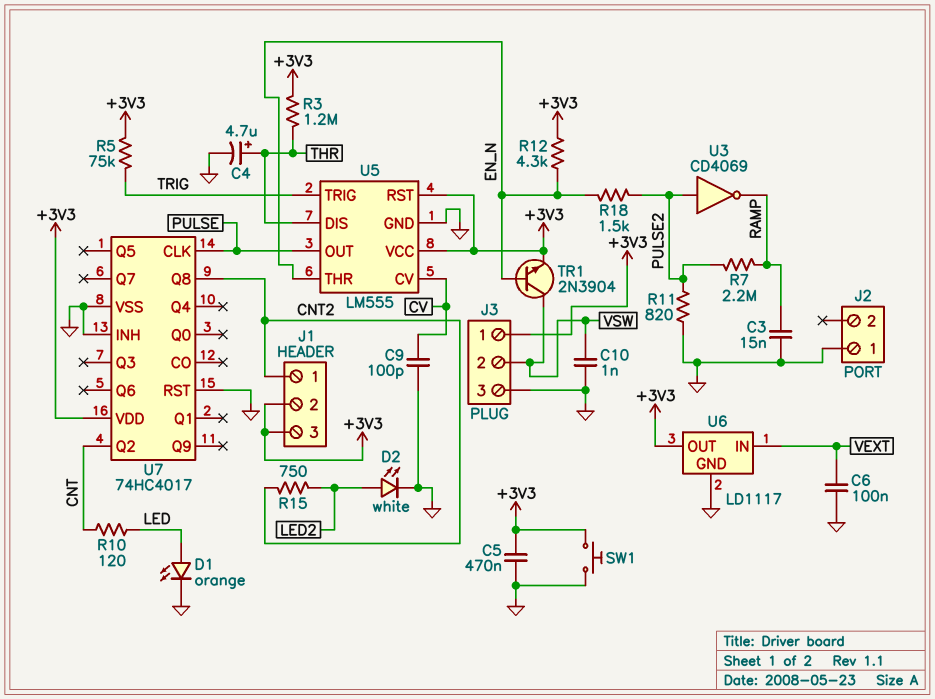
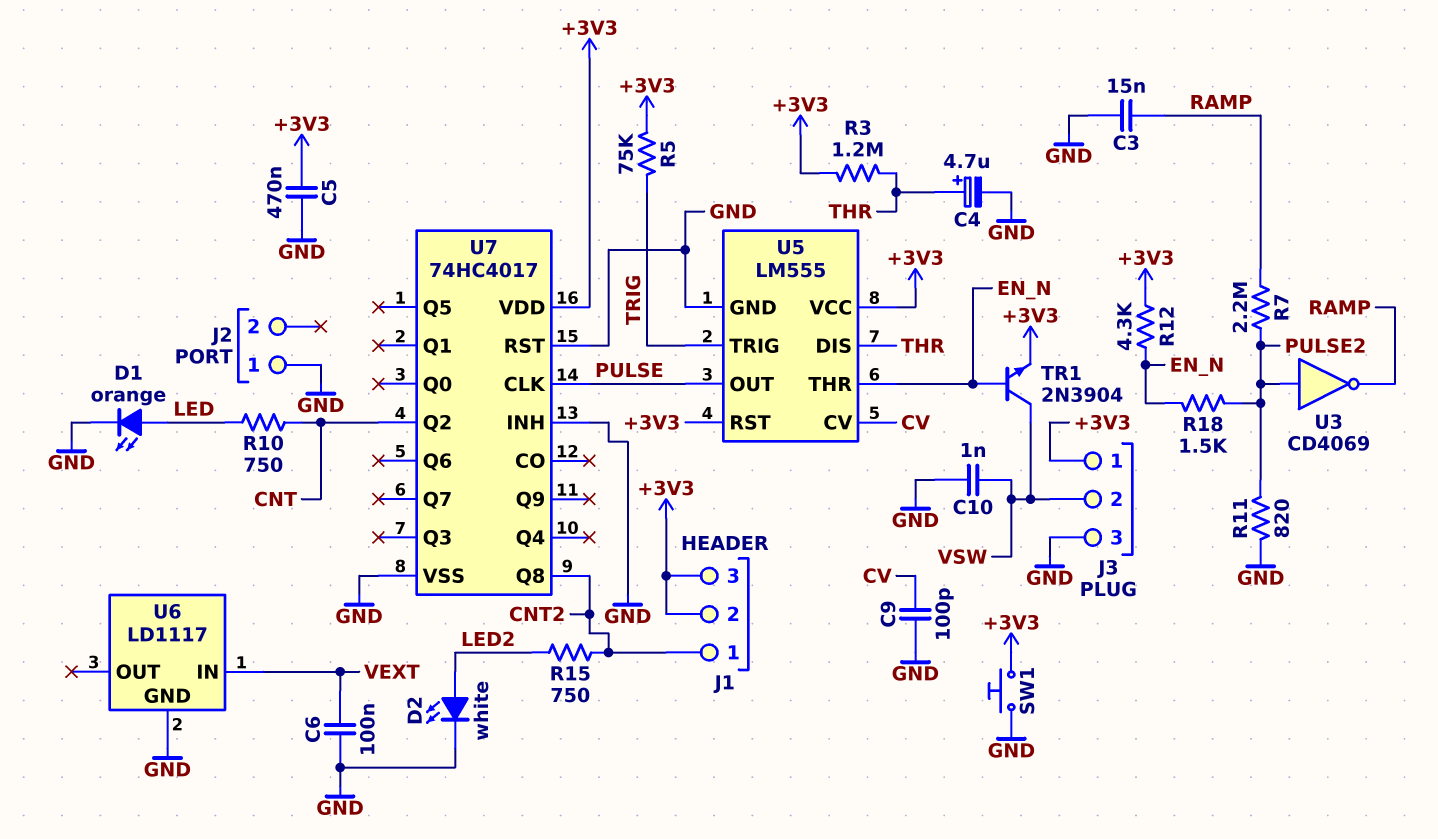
R10: 120 (CNT, LED) -> 750 (CNT, LED)
U6 pin OUT: +3V3 -> none

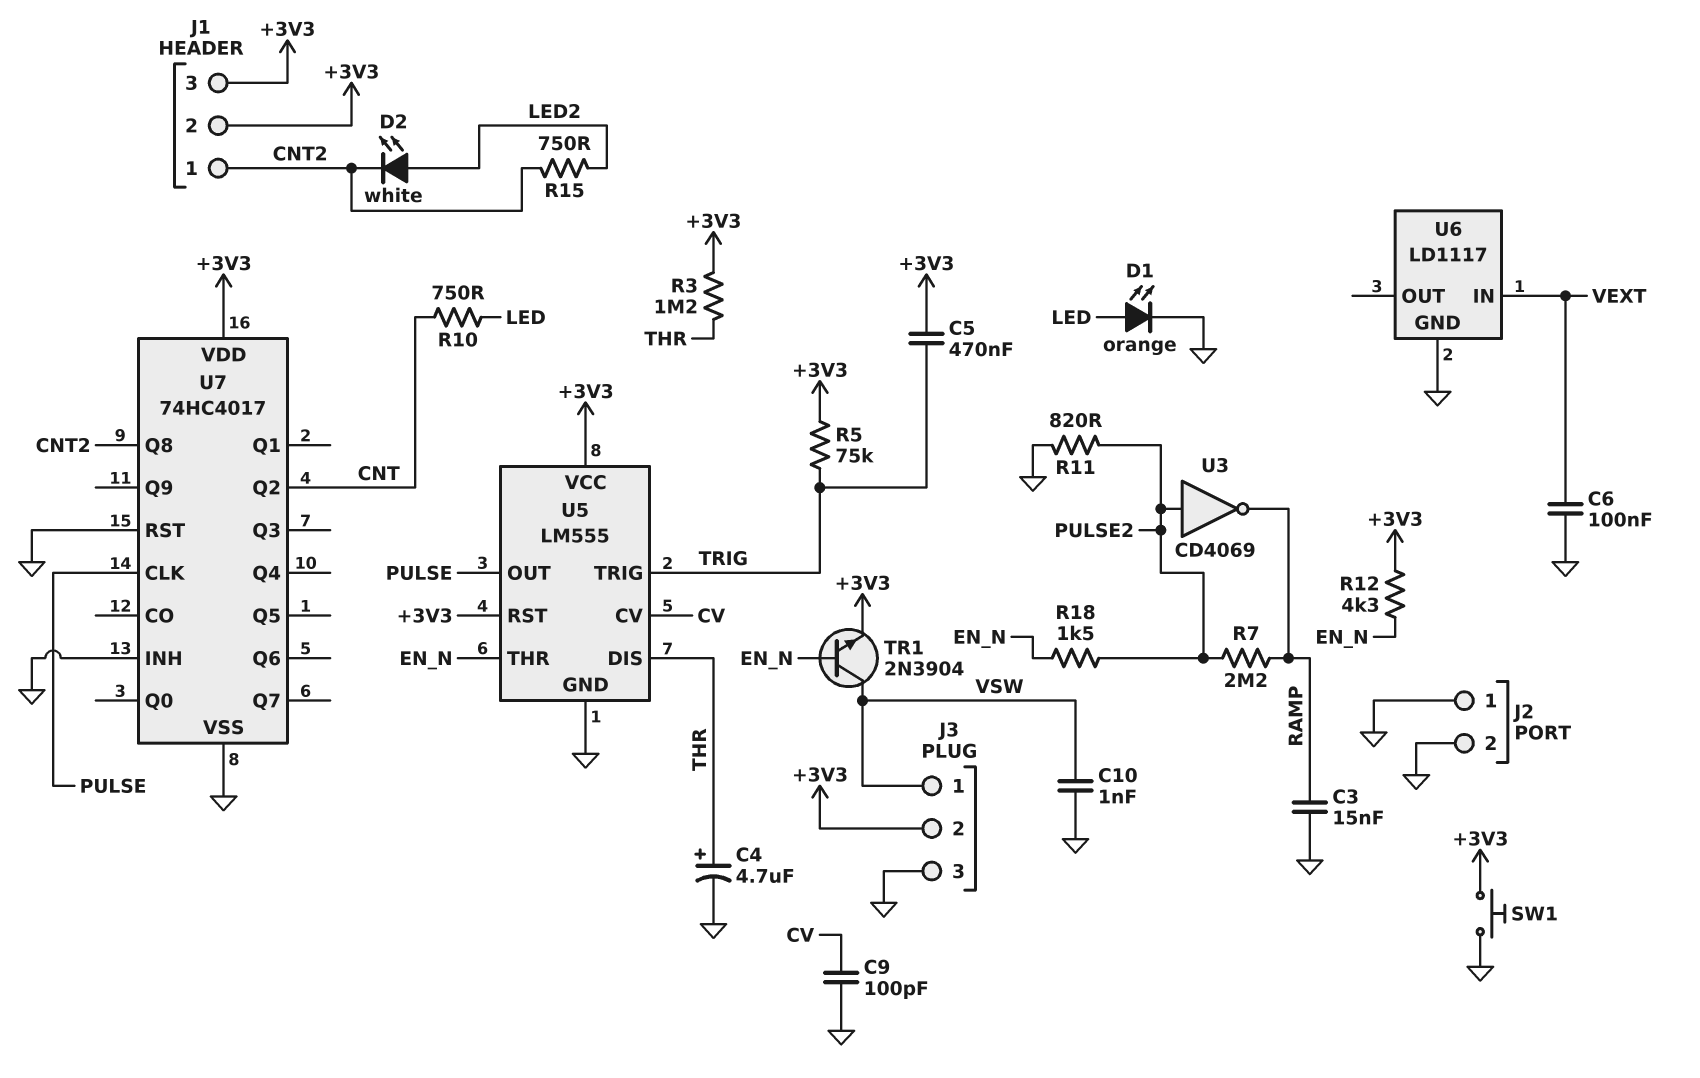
C5: 470nF (+3V3, GND) -> 470nF (+3V3, TRIG)
D2: LED white (A LED2, K GND) -> LED white (A LED2, K CNT2)
J2 pin 2: none -> GND
J3 pin 1: +3V3 -> VSW
J3 pin 2: VSW -> +3V3

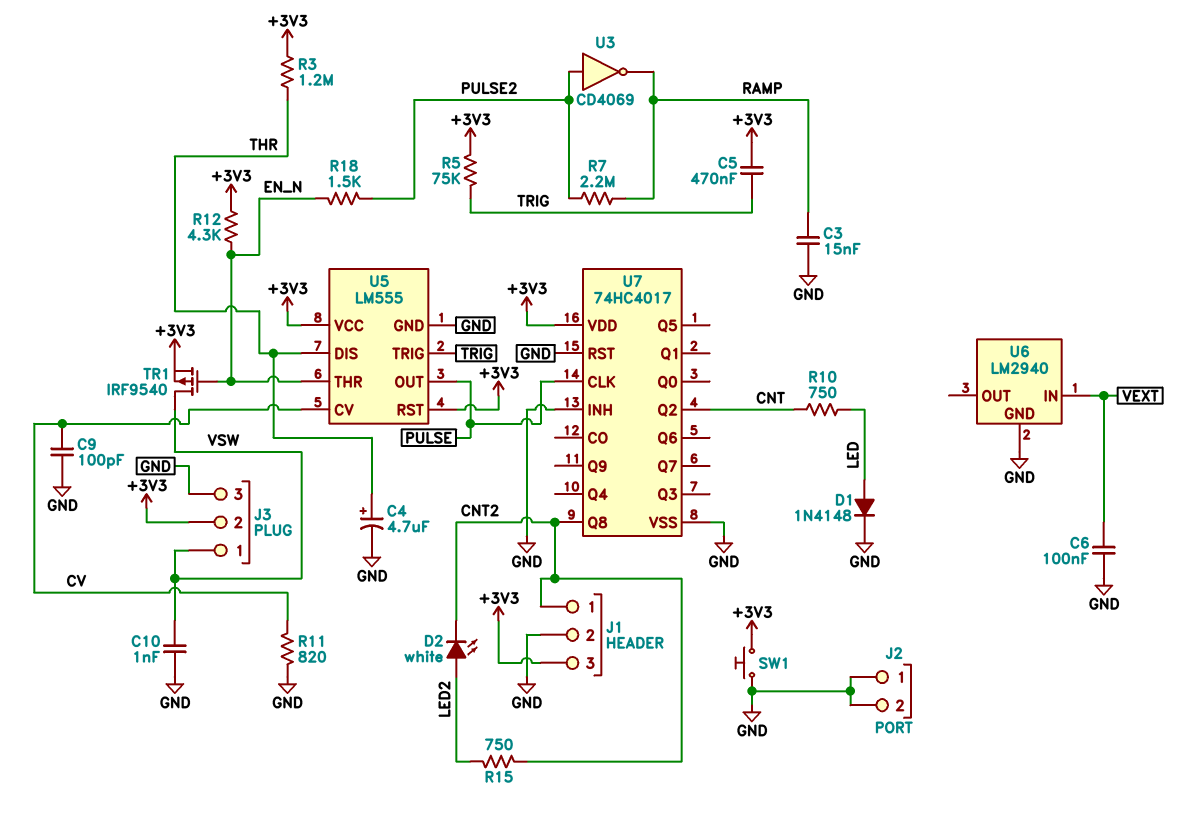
D1: LED orange (A LED, K GND) -> diode 1N4148 (A LED, K GND)
J1 pin 2: +3V3 -> GND
R11: 820 (GND, PULSE2) -> 820 (CV, GND)
TR1: NPN 2N3904 (B EN_N, C VSW, E +3V3) -> PMOS IRF9540 (G EN_N, D VSW, S +3V3)
U6: LD1117 -> LM2940

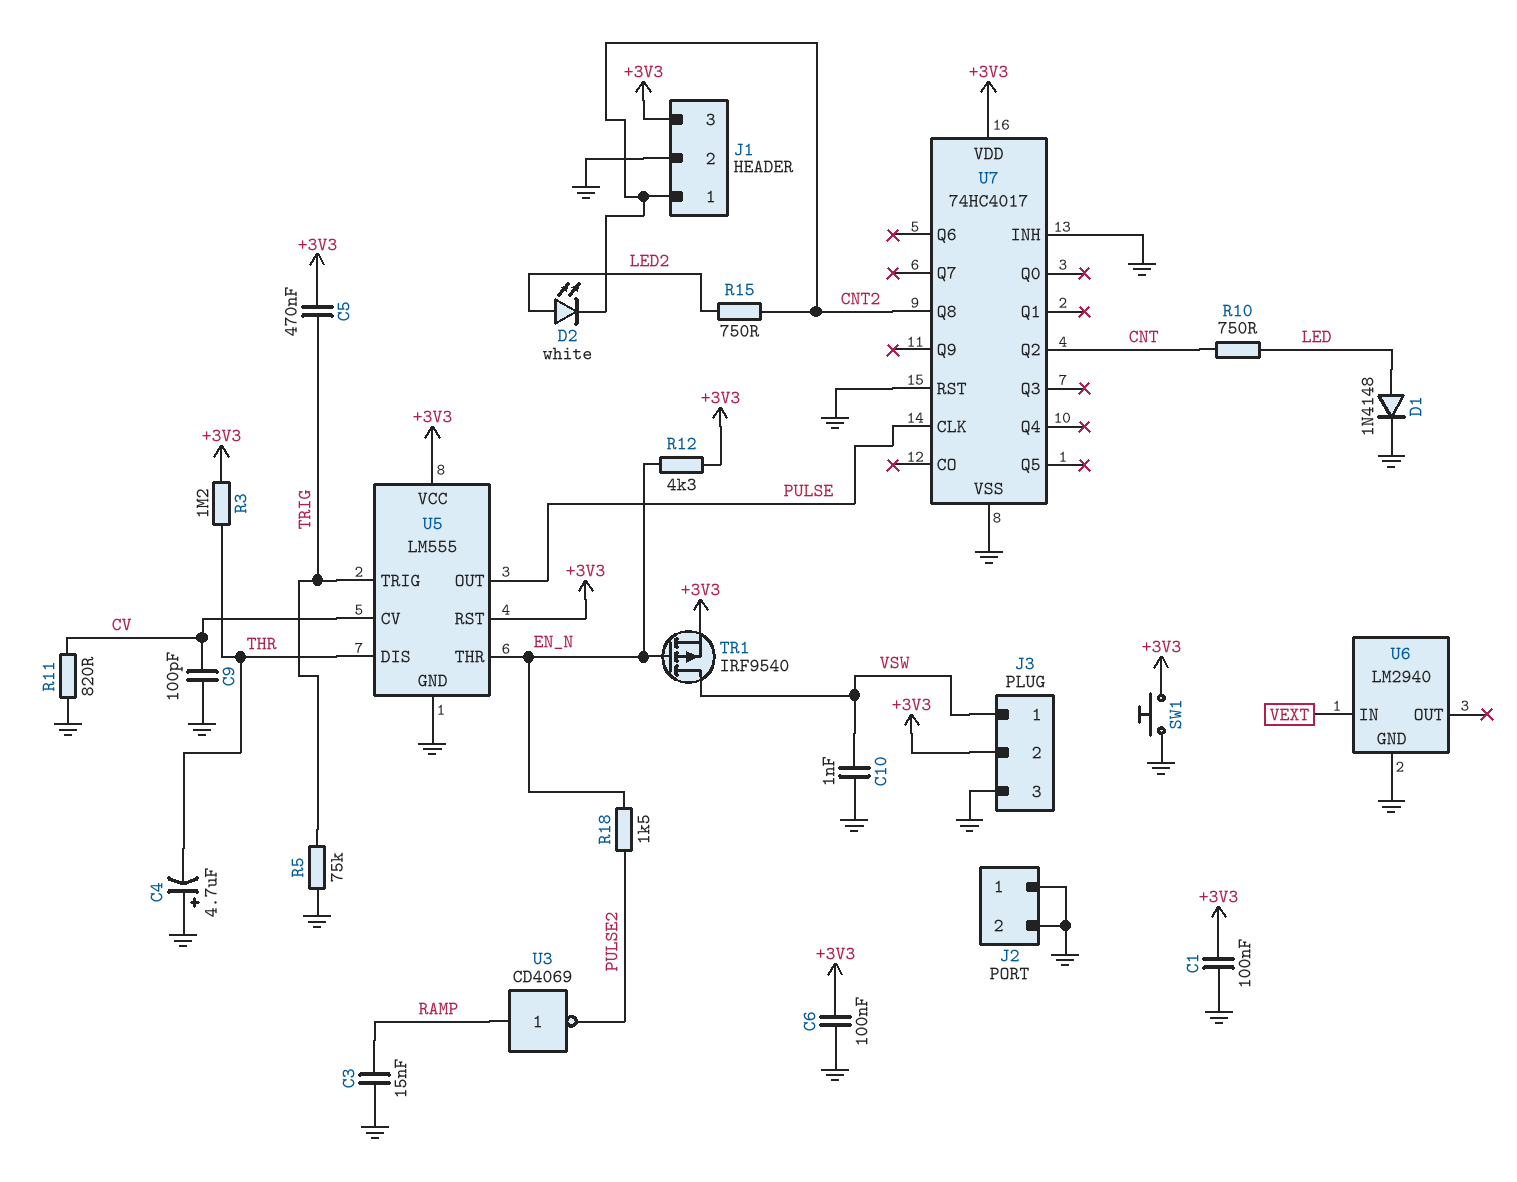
C1: none -> 100nF (+3V3, GND)
C4: 4.7uF (plus THR, minus GND) -> 4.7uF (plus GND, minus THR)
C6: 100nF (GND, VEXT) -> 100nF (+3V3, GND)
R5: 75k (+3V3, TRIG) -> 75k (GND, TRIG)
R7: 2.2M (PULSE2, RAMP) -> none
U3: NOT CD4069 (in PULSE2, out RAMP) -> NOT CD4069 (in RAMP, out PULSE2)

